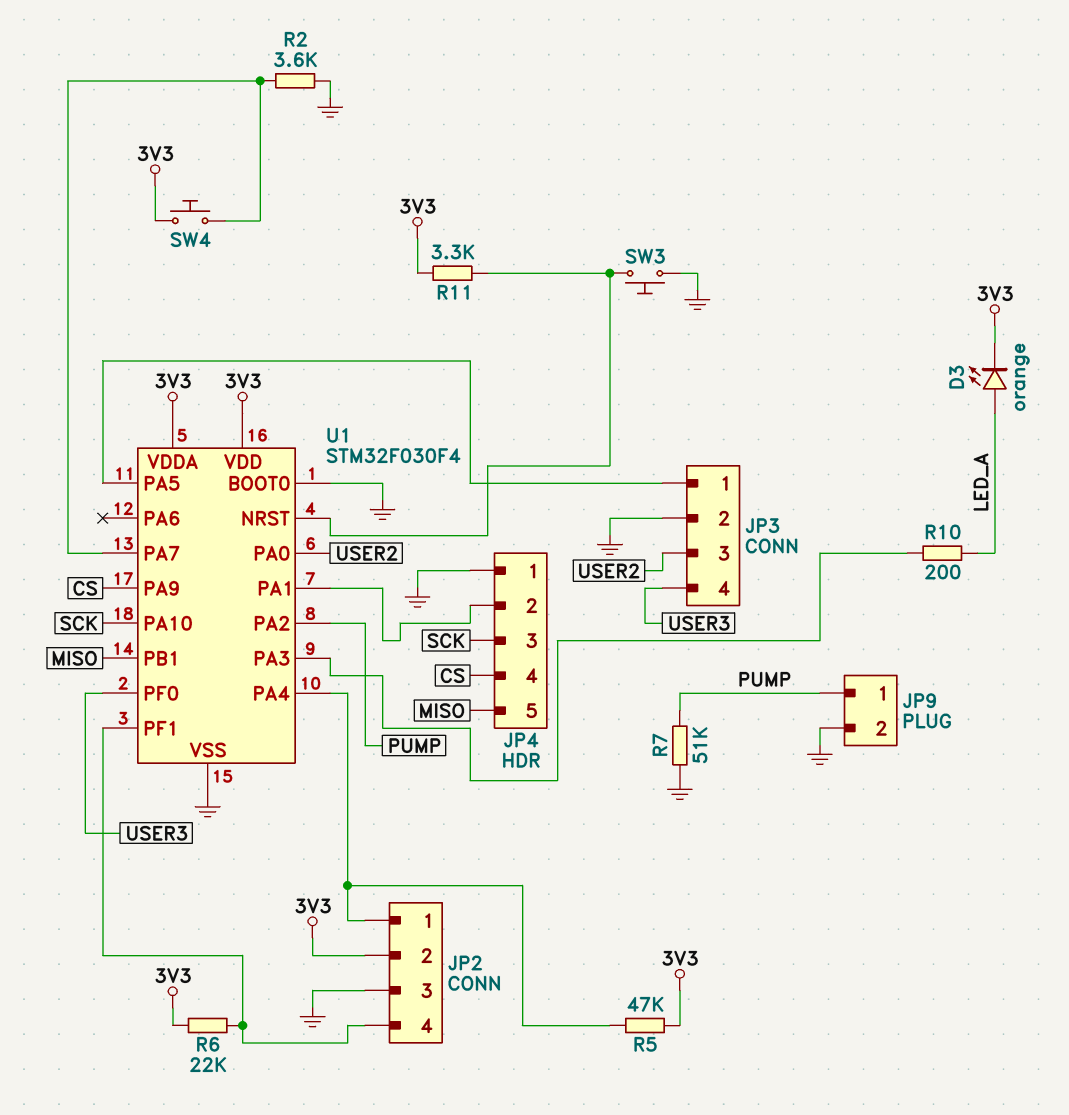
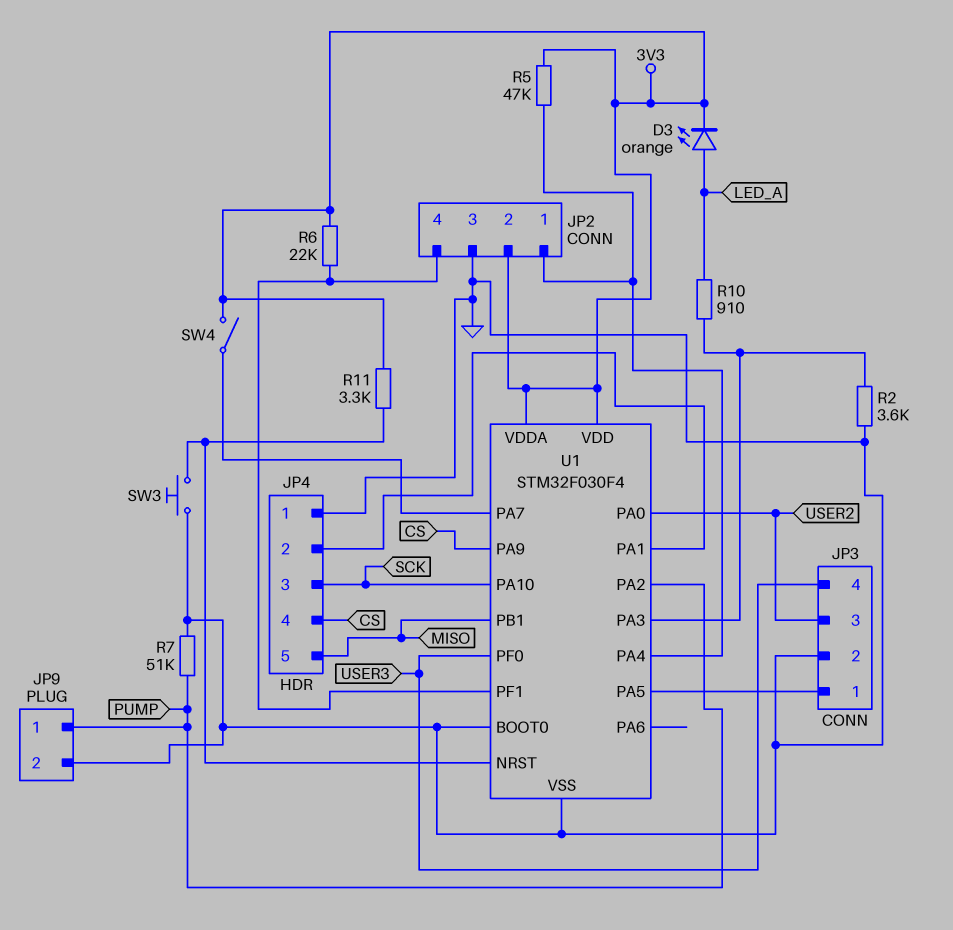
R2: 3.6k (GND, U1/PA7) -> 3.6k (GND, U1/PA3)
R10: 200 (LED_A, U1/PA3) -> 910 (LED_A, U1/PA3)
SW4: button (3V3, U1/PA7) -> switch (3V3, U1/PA7)

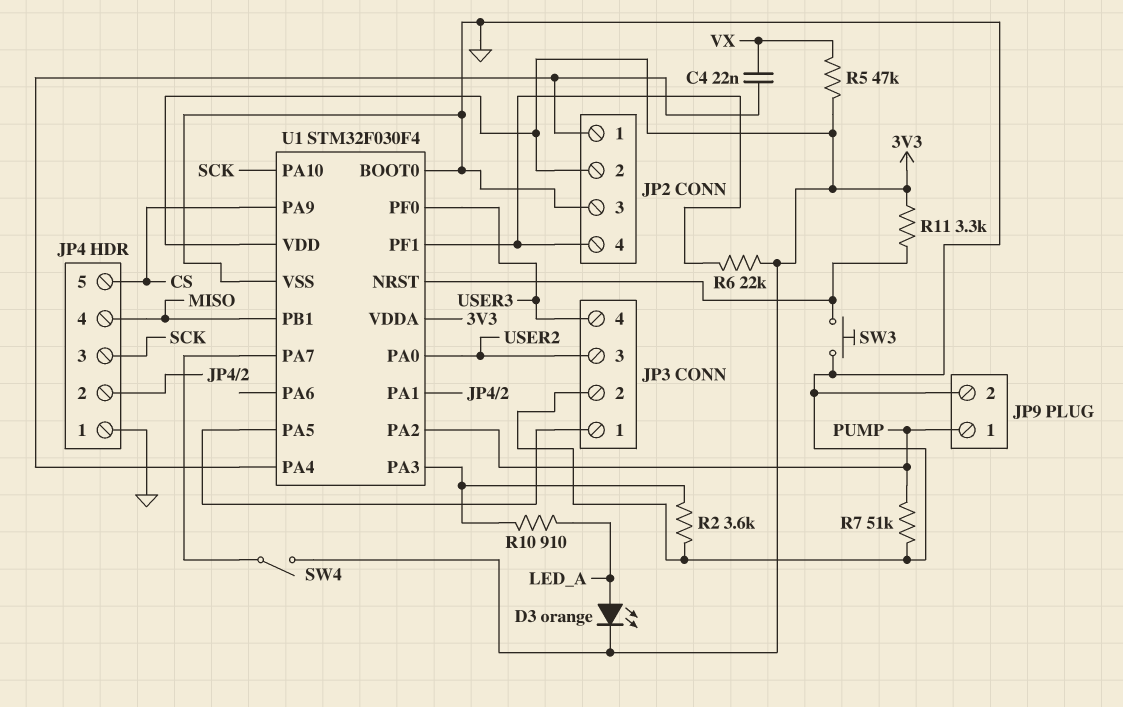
C4: none -> 22nF (JP2/1, VX)
JP4 pin 4: CS -> MISO
JP4 pin 5: MISO -> CS
R5: 47k (3V3, JP2/1) -> 47k (3V3, VX)

